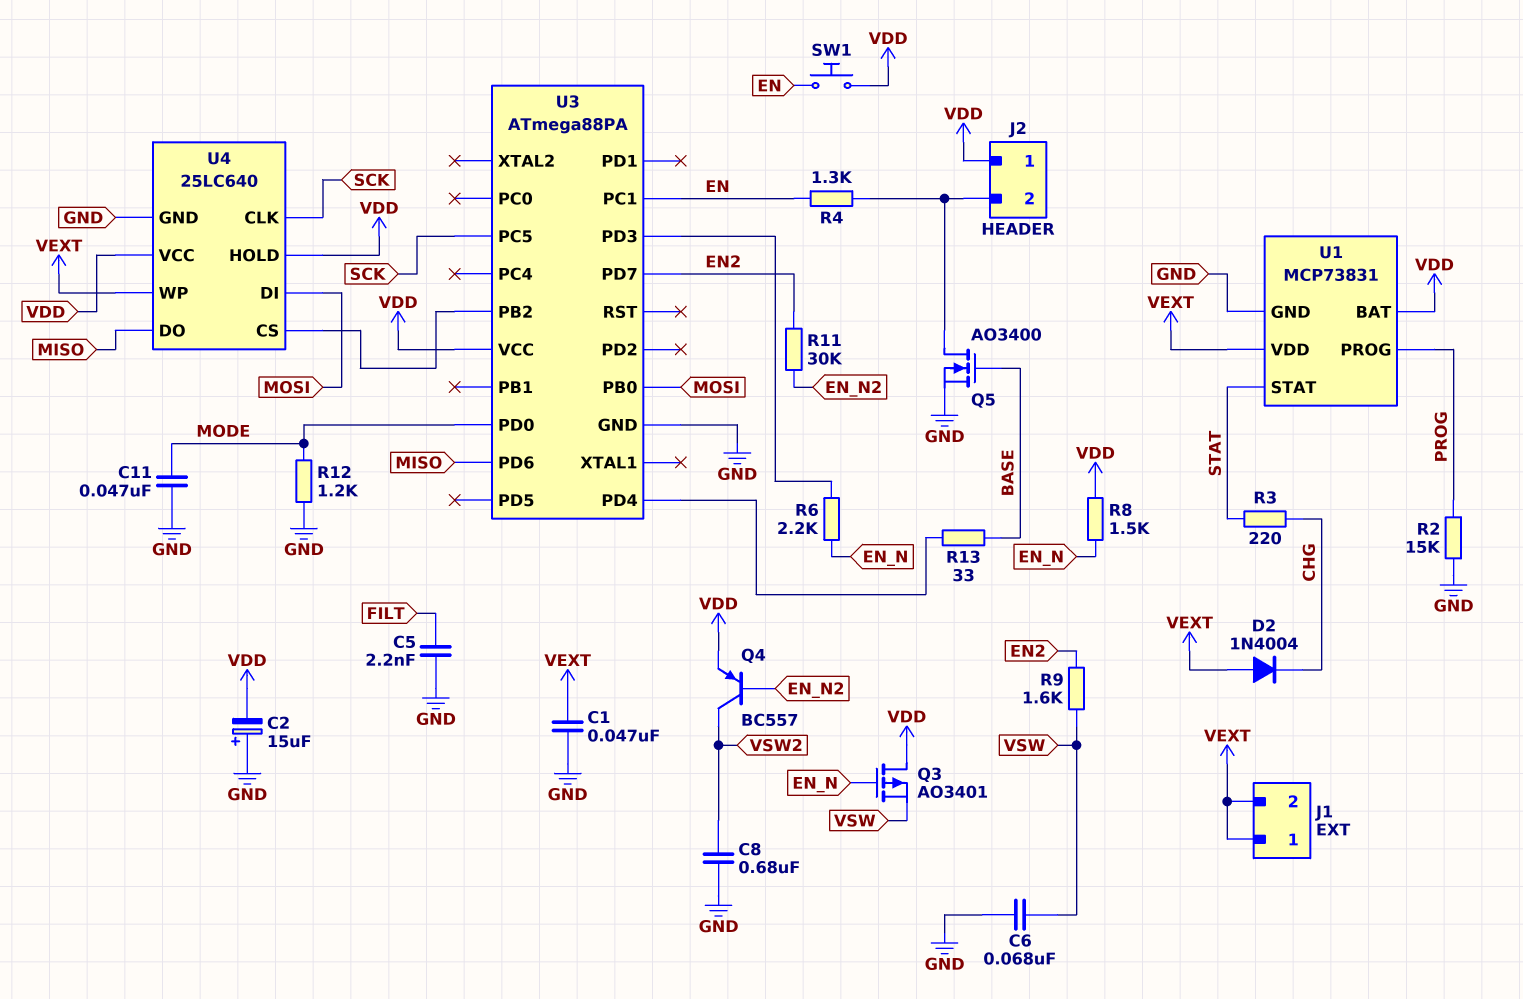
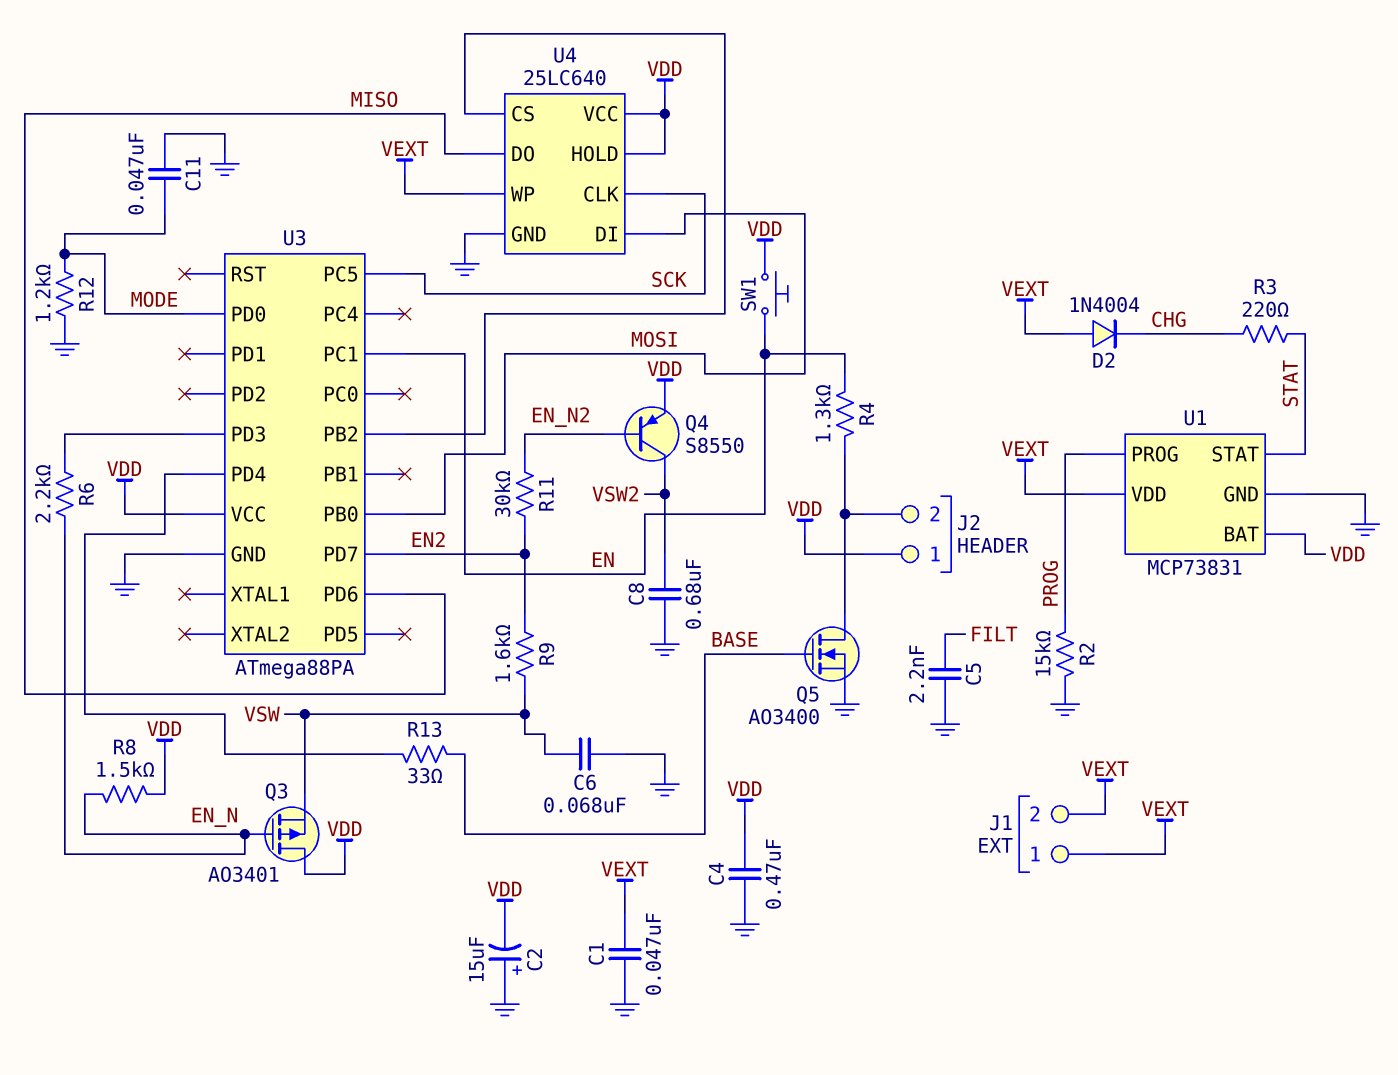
C4: none -> 470nF (GND, VDD)
Q4: PNP BC557 (B EN_N2, C VSW2, E VDD) -> PNP S8550 (B EN_N2, C VSW2, E VDD)

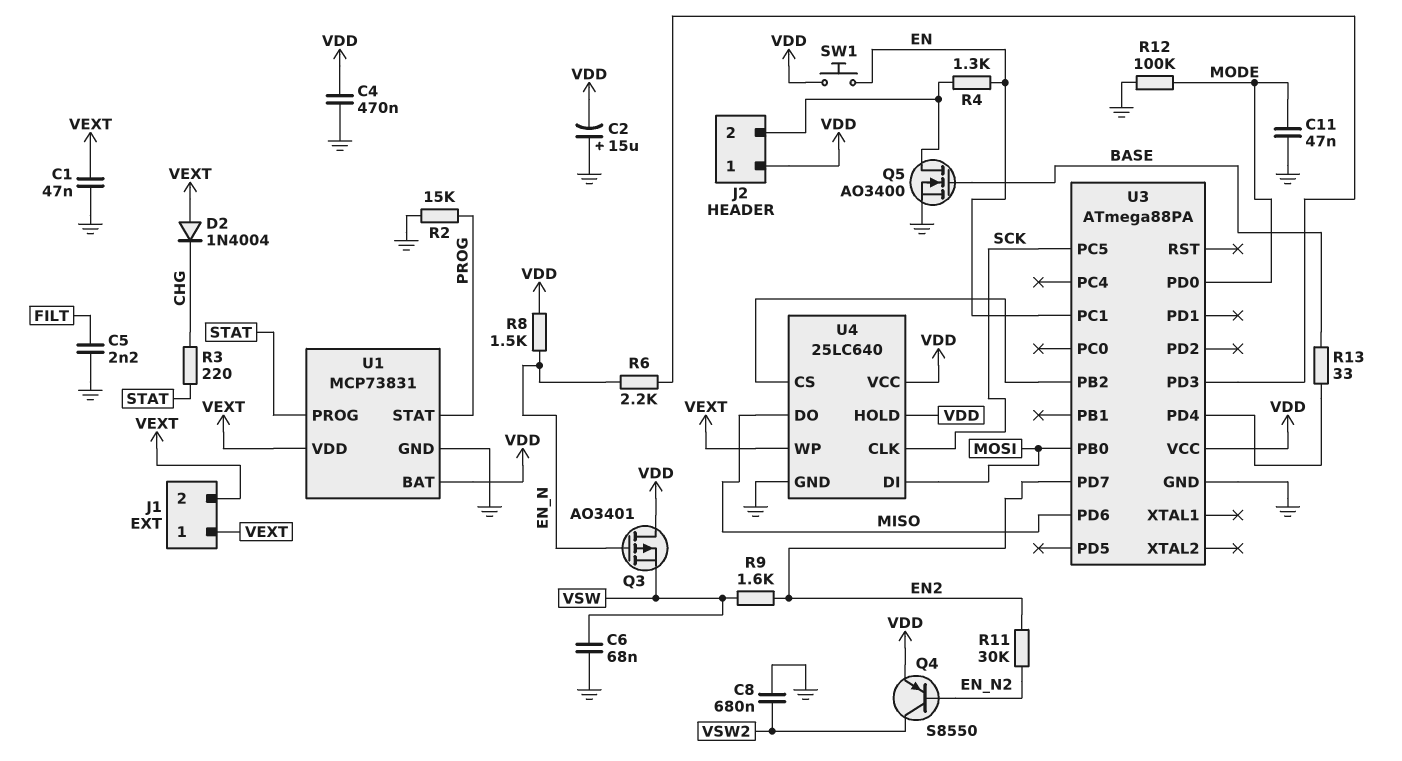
R12: 1.2k (GND, MODE) -> 100k (GND, MODE)
U1 pin PROG: PROG -> STAT
U1 pin STAT: STAT -> PROG

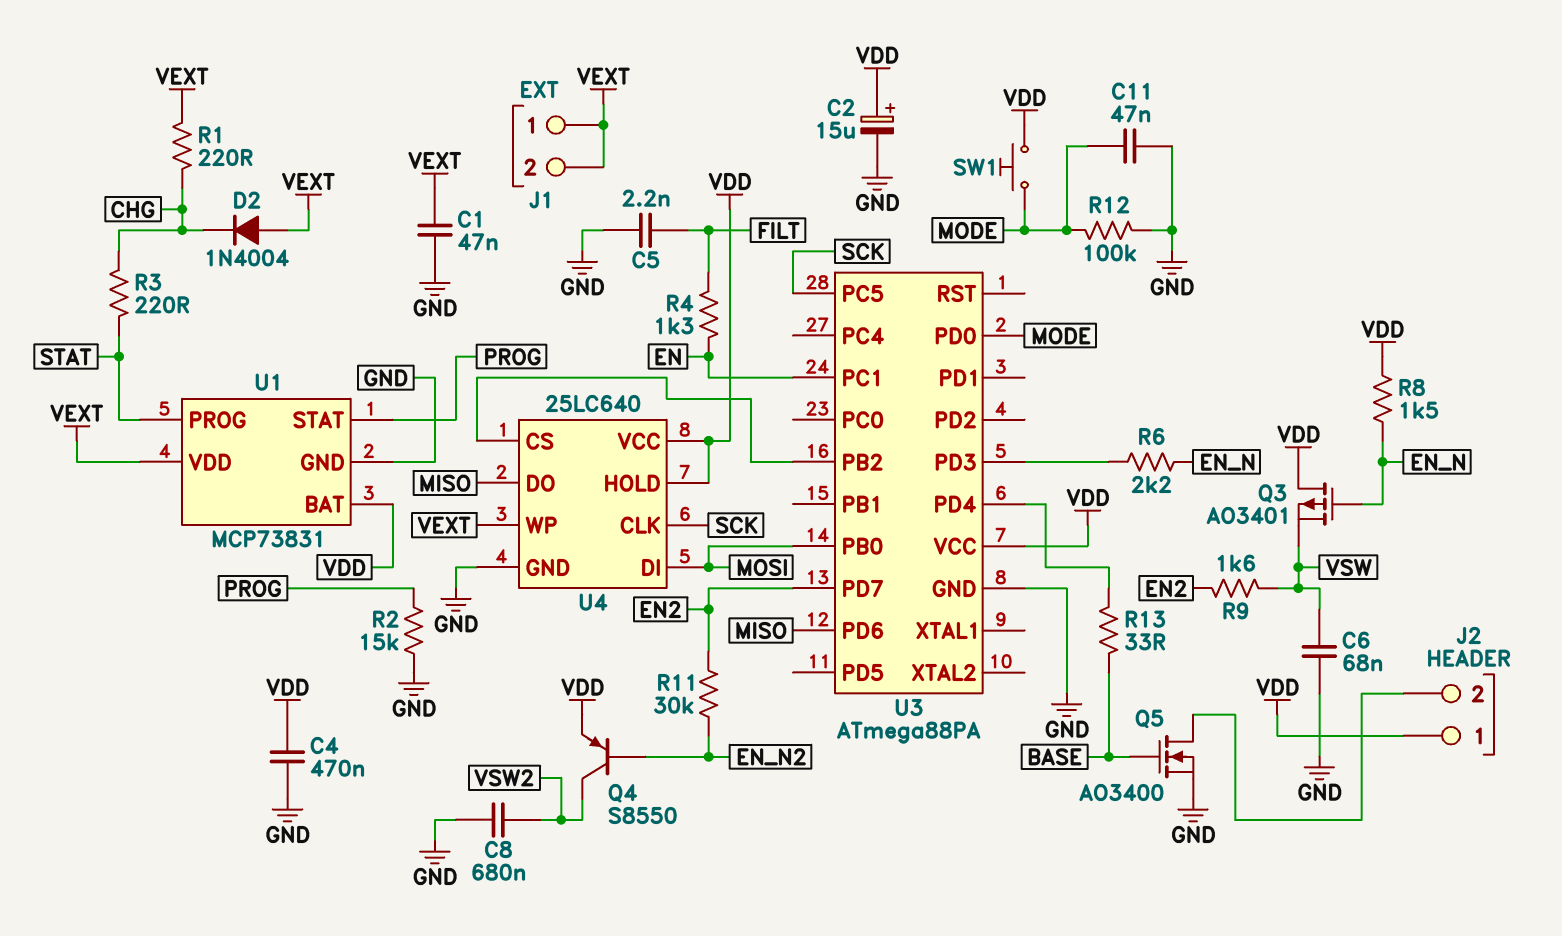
C2: 15uF (plus GND, minus VDD) -> 15uF (plus VDD, minus GND)
R1: none -> 220 (CHG, VEXT)
R4: 1.3k (EN, J2/2) -> 1.3k (EN, FILT)
SW1: button (EN, VDD) -> button (MODE, VDD)

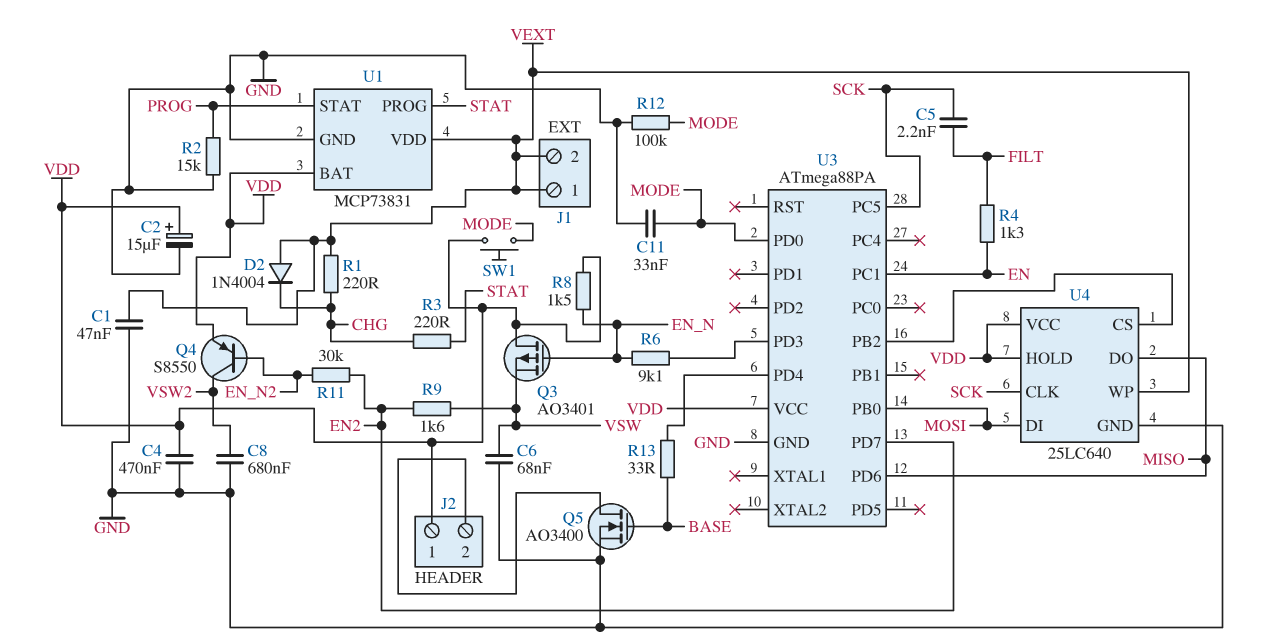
C5: 2.2nF (FILT, GND) -> 2.2nF (FILT, SCK)
C11: 47nF (GND, MODE) -> 33nF (GND, MODE)
R6: 2.2k (EN_N, U3/PD3) -> 9.1k (EN_N, U3/PD3)

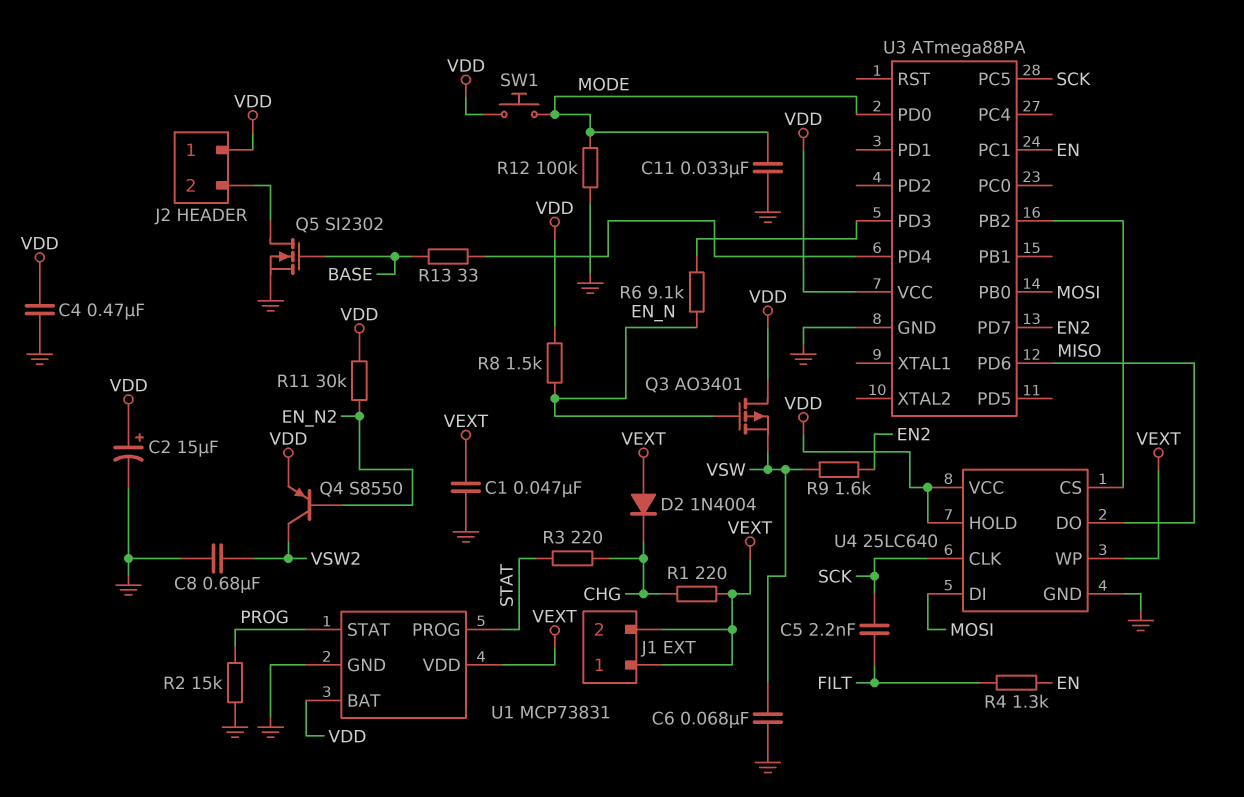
Q5: NMOS AO3400 (G BASE, D J2/2, S GND) -> NMOS SI2302 (G BASE, D J2/2, S GND)
R11: 30k (EN2, EN_N2) -> 30k (EN_N2, VDD)

